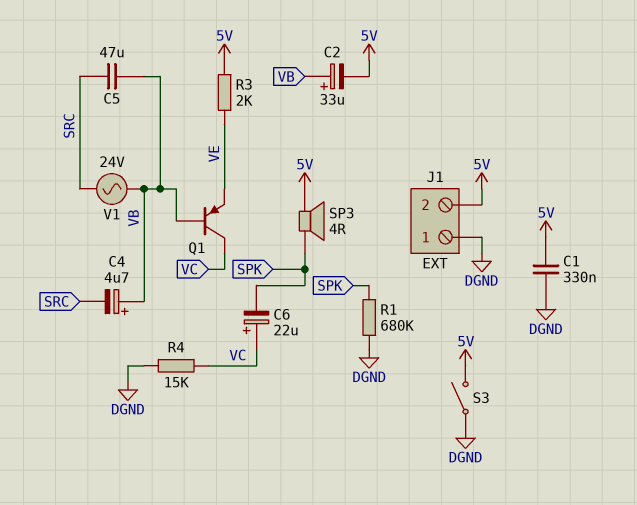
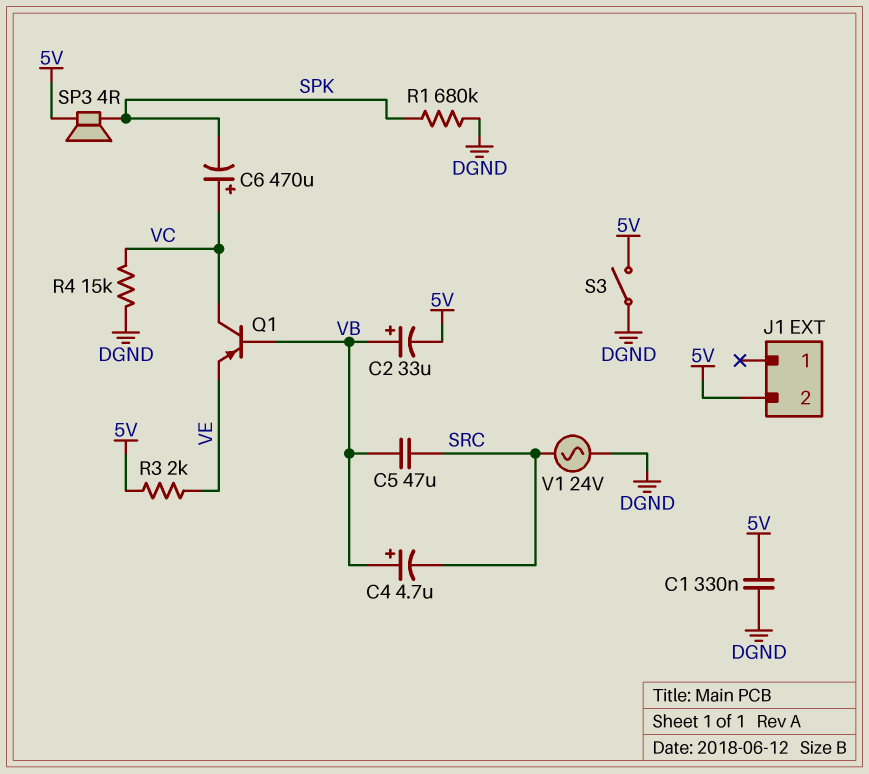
C6: 22uF (plus VC, minus SPK) -> 470uF (plus VC, minus SPK)
J1 pin 1: DGND -> none
V1: AC 24V (SRC, VB) -> AC 24V (DGND, SRC)

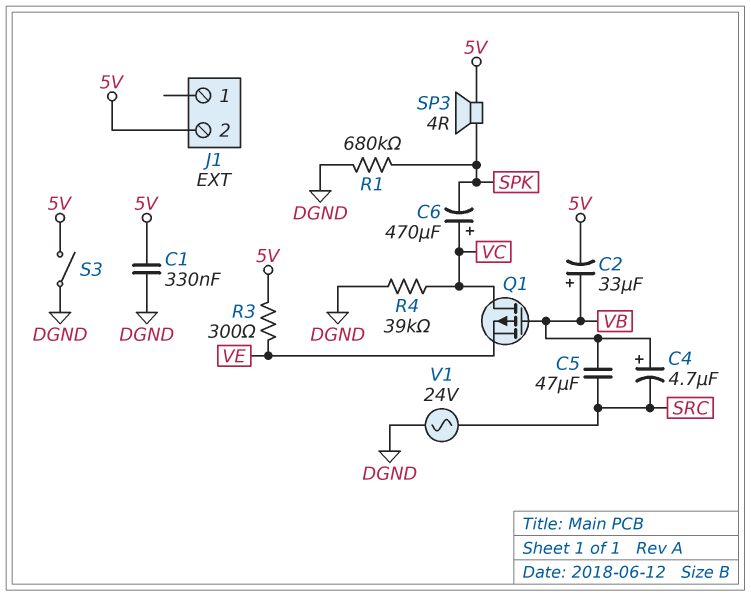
Q1: PNP (B VB, C VC, E VE) -> PMOS (G VB, D VC, S VE)
R3: 2k (5V, VE) -> 300 (5V, VE)
R4: 15k (DGND, VC) -> 39k (DGND, VC)

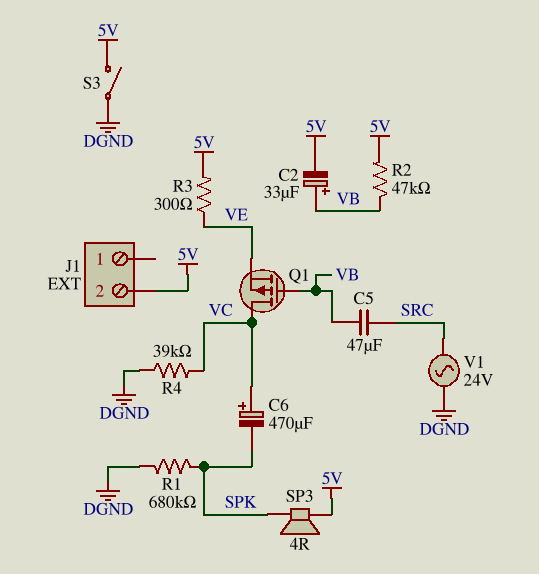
C1: 330nF (5V, DGND) -> none
C4: 4.7uF (plus VB, minus SRC) -> none
R2: none -> 47k (5V, VB)

